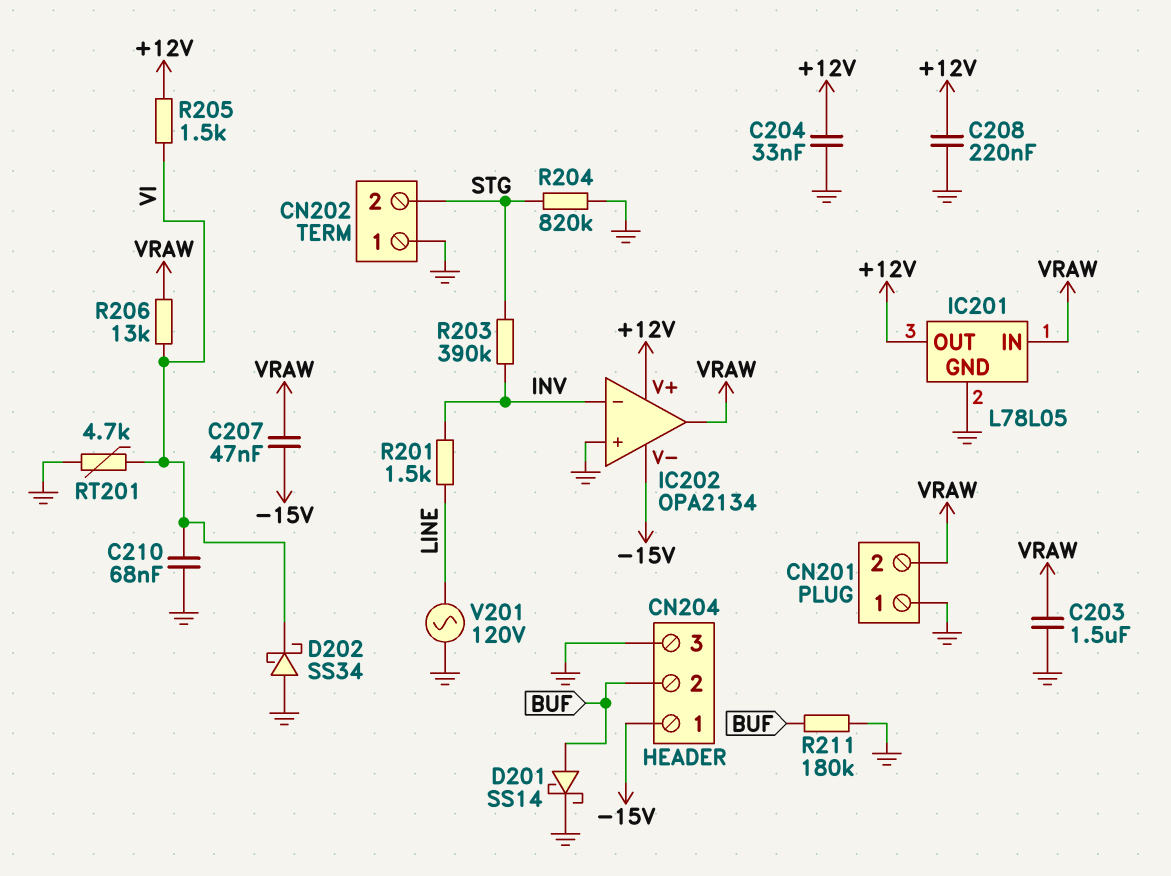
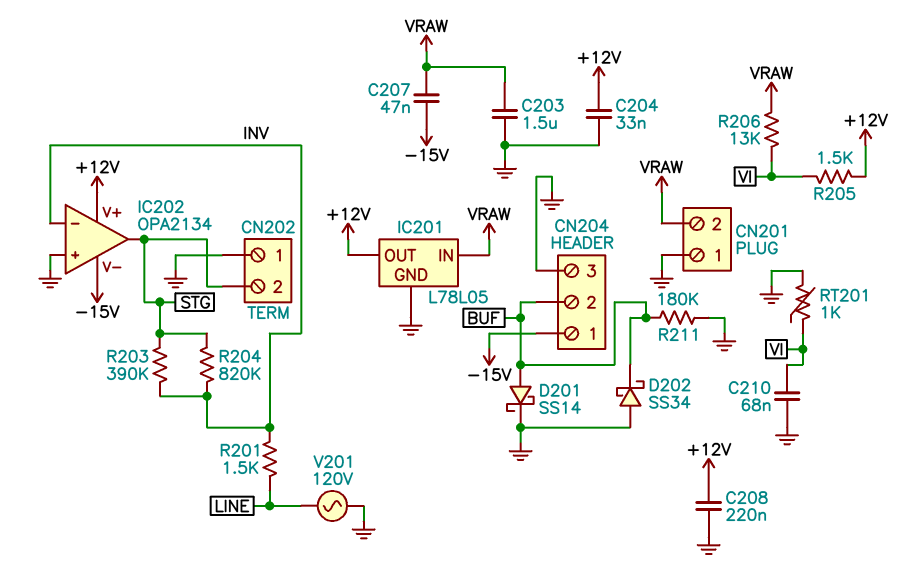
D202: schottky SS34 (A GND, K VI) -> schottky SS34 (A GND, K BUF)
IC202 pin out: VRAW -> STG
R204: 820k (GND, STG) -> 820k (INV, STG)
RT201: 4.7k (GND, VI) -> 1k (GND, VI)

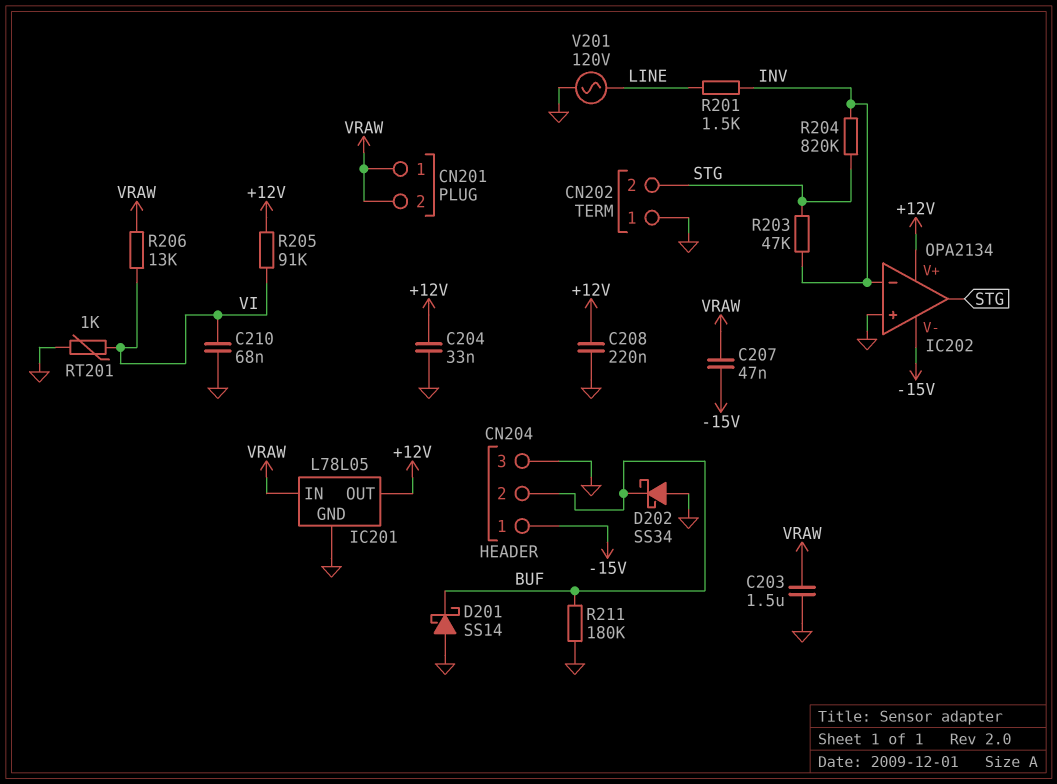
CN201 pin 1: GND -> VRAW
D201: schottky SS14 (A BUF, K GND) -> schottky SS14 (A GND, K BUF)
R203: 390k (INV, STG) -> 47k (INV, STG)
R205: 1.5k (+12V, VI) -> 91k (+12V, VI)

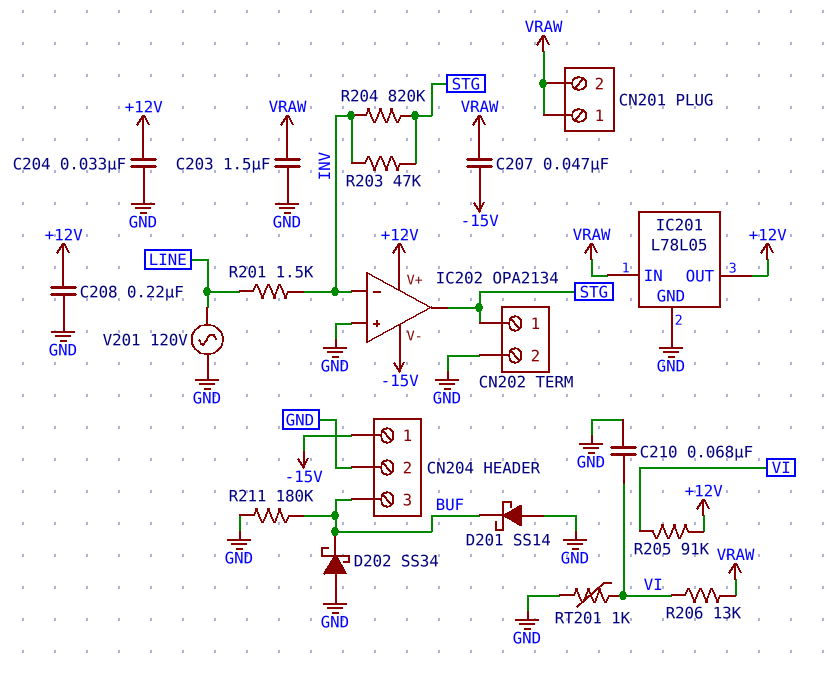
CN202 pin 1: GND -> STG
CN202 pin 2: STG -> GND
CN204 pin 2: BUF -> GND
CN204 pin 3: GND -> BUF

